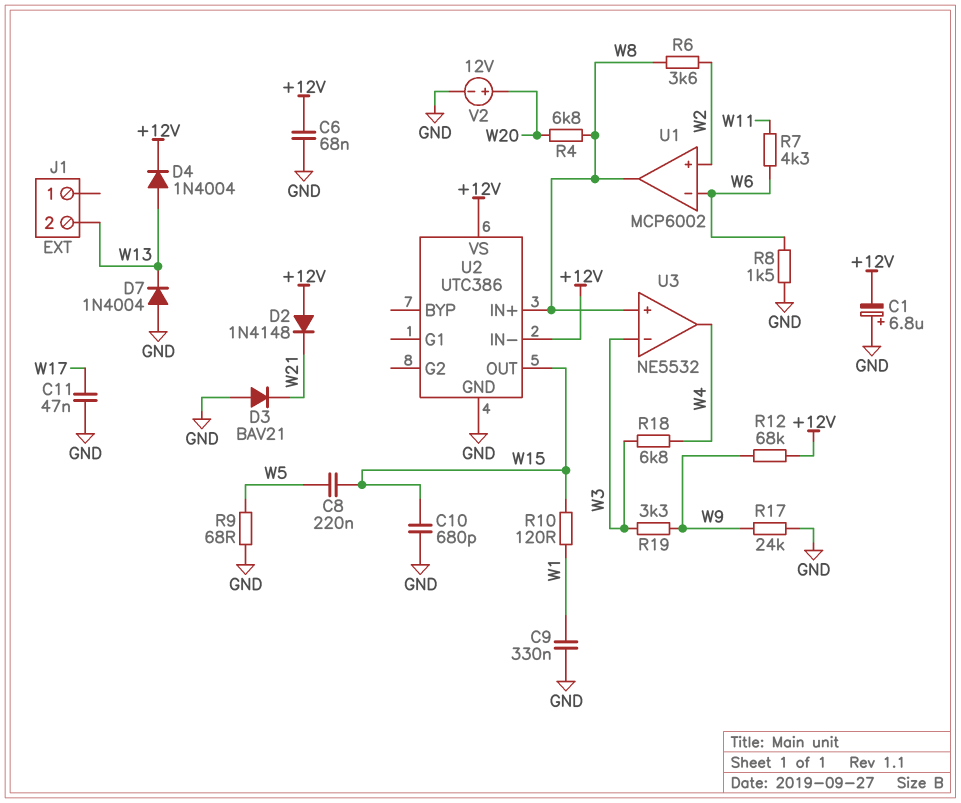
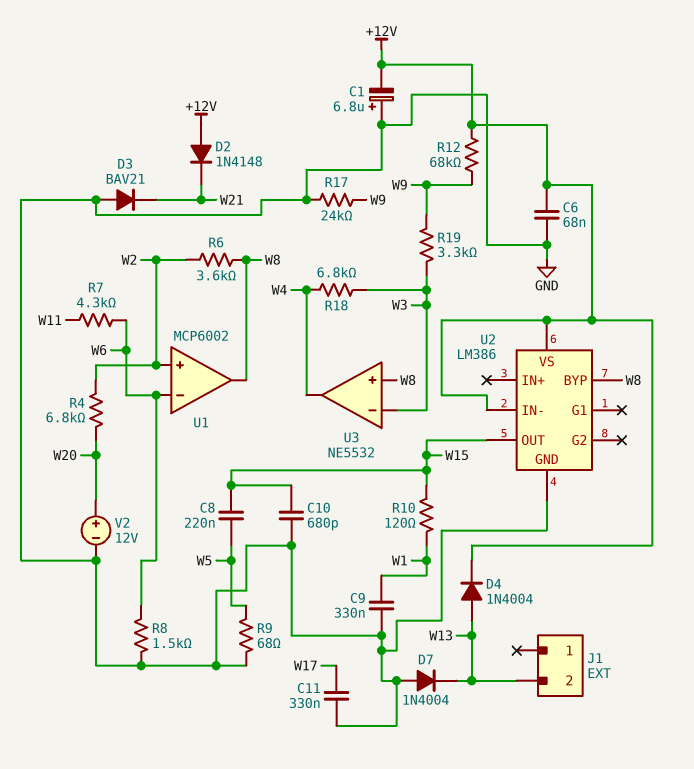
C11: 47nF (GND, W17) -> 330nF (GND, W17)
R4: 6.8k (W8, W20) -> 6.8k (W2, W20)
U2: UTC386 -> LM386
U2 pin BYP: none -> W8
U2 pin IN+: W8 -> none

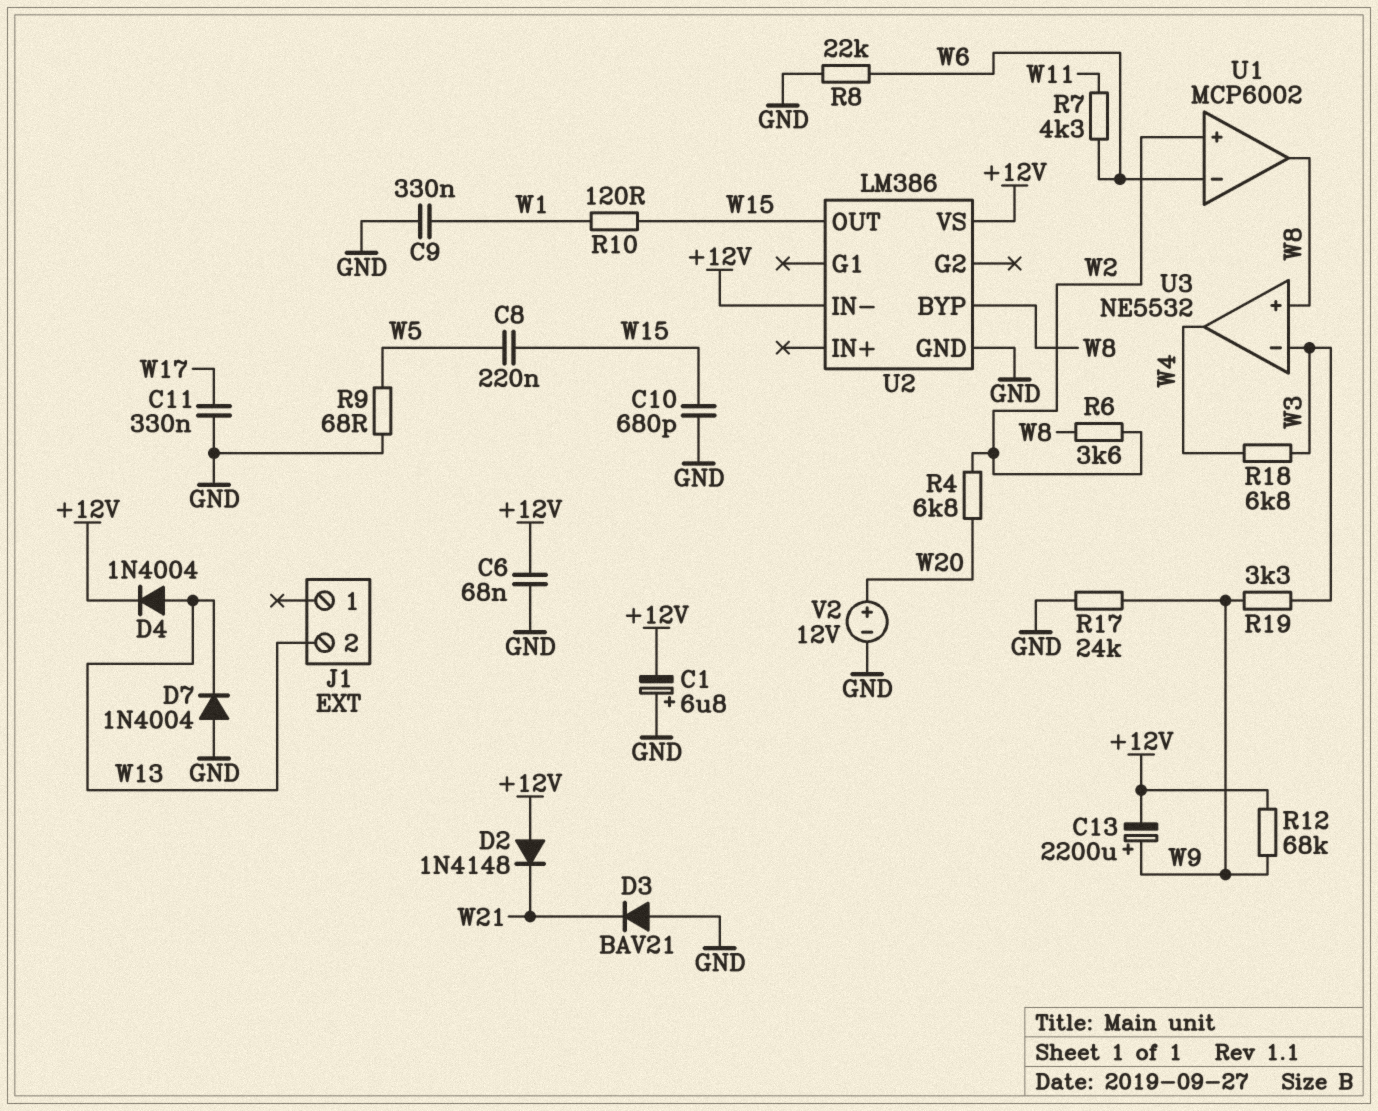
C13: none -> 2200uF (plus W9, minus +12V)
R8: 1.5k (GND, W6) -> 22k (GND, W6)

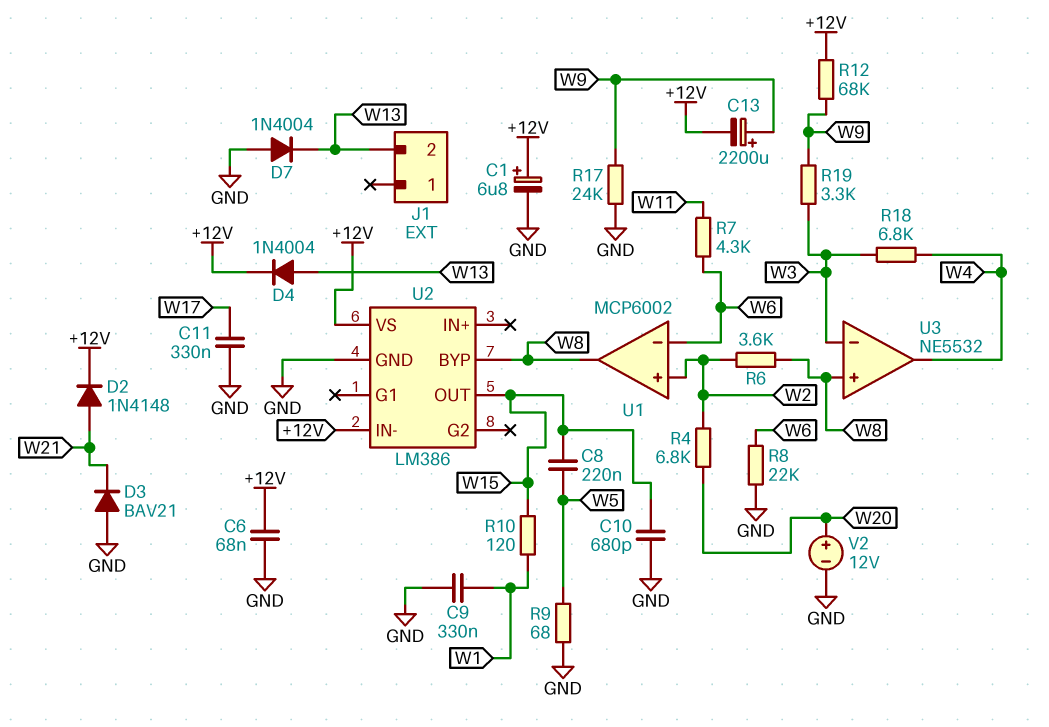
C1: 6.8uF (plus GND, minus +12V) -> 6.8uF (plus +12V, minus GND)
D2: diode 1N4148 (A +12V, K W21) -> diode 1N4148 (A W21, K +12V)

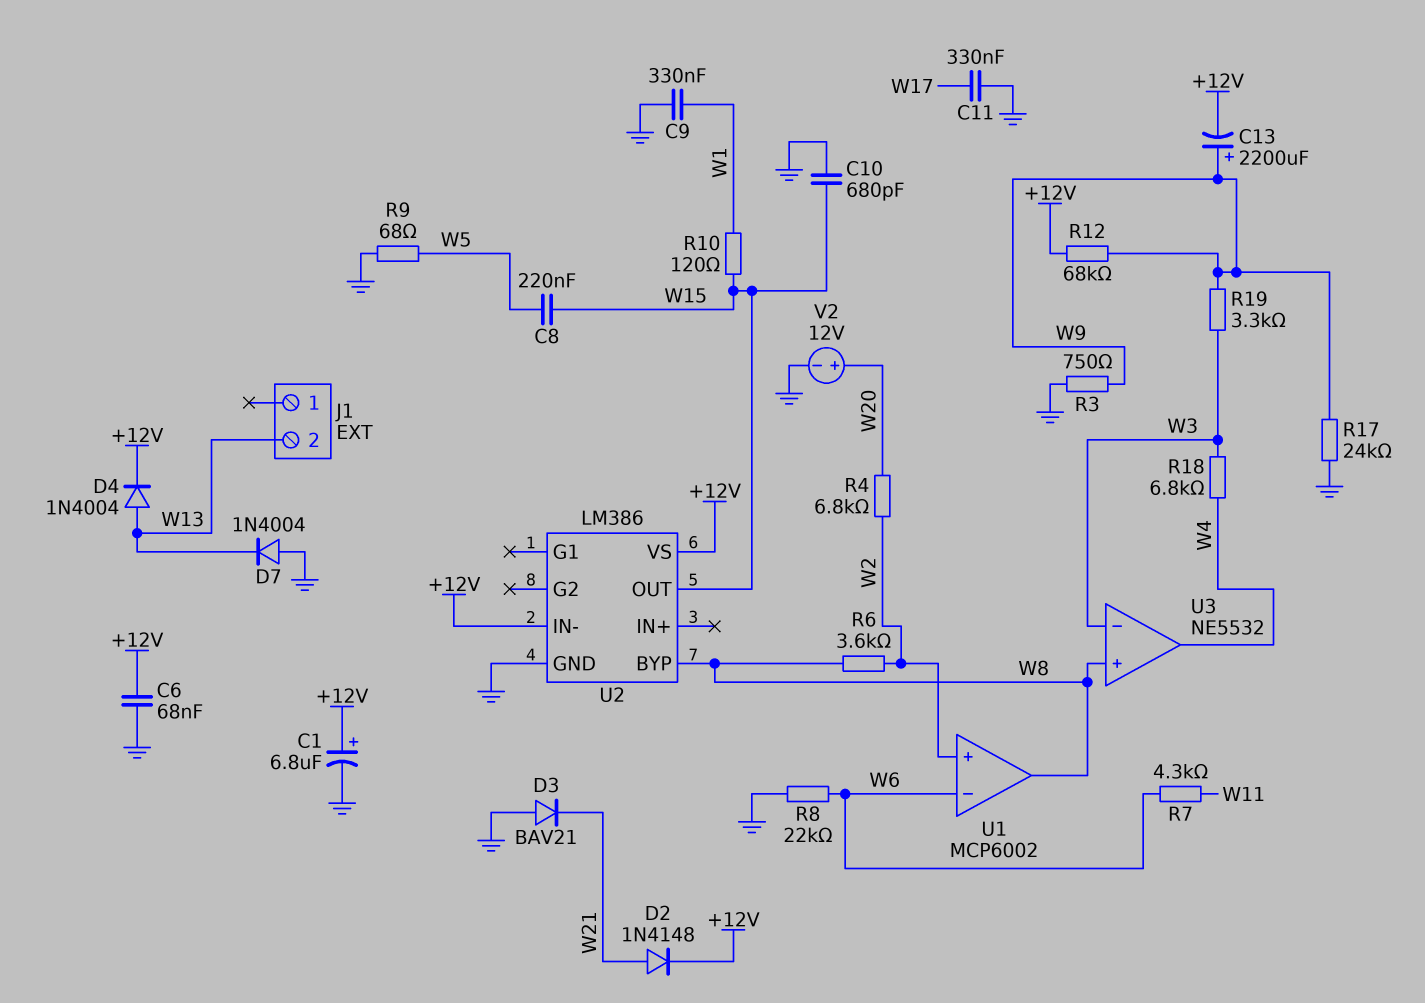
R3: none -> 750 (GND, W9)

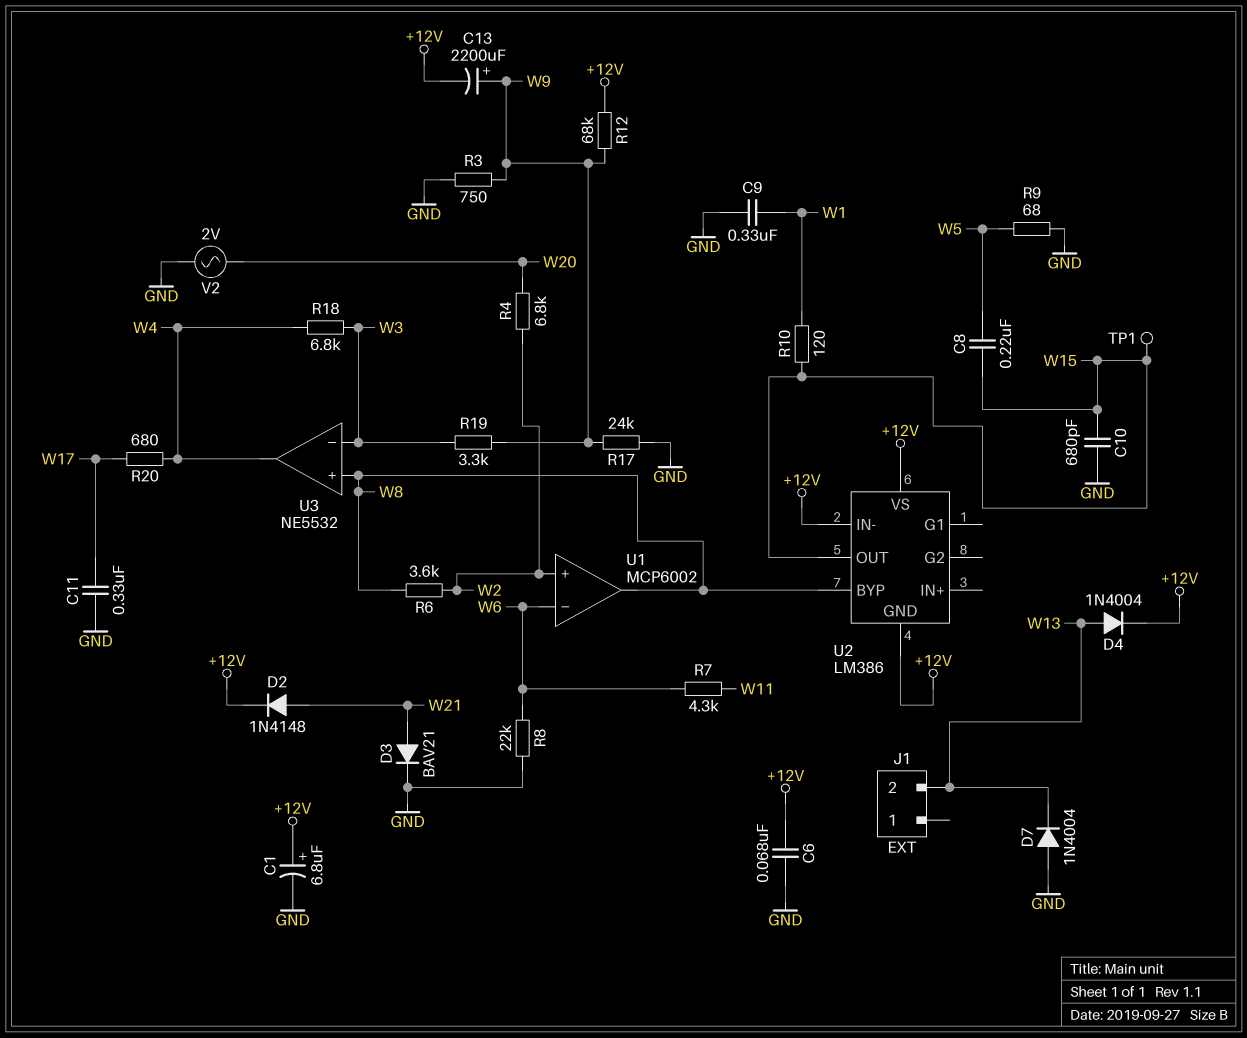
D3: diode BAV21 (A GND, K W21) -> diode BAV21 (A W21, K GND)
R20: none -> 680 (W4, W17)
TP1: none -> test point (W15)
U2 pin GND: GND -> +12V
V2: 12V (plus W20, minus GND) -> AC 2V (GND, W20)

